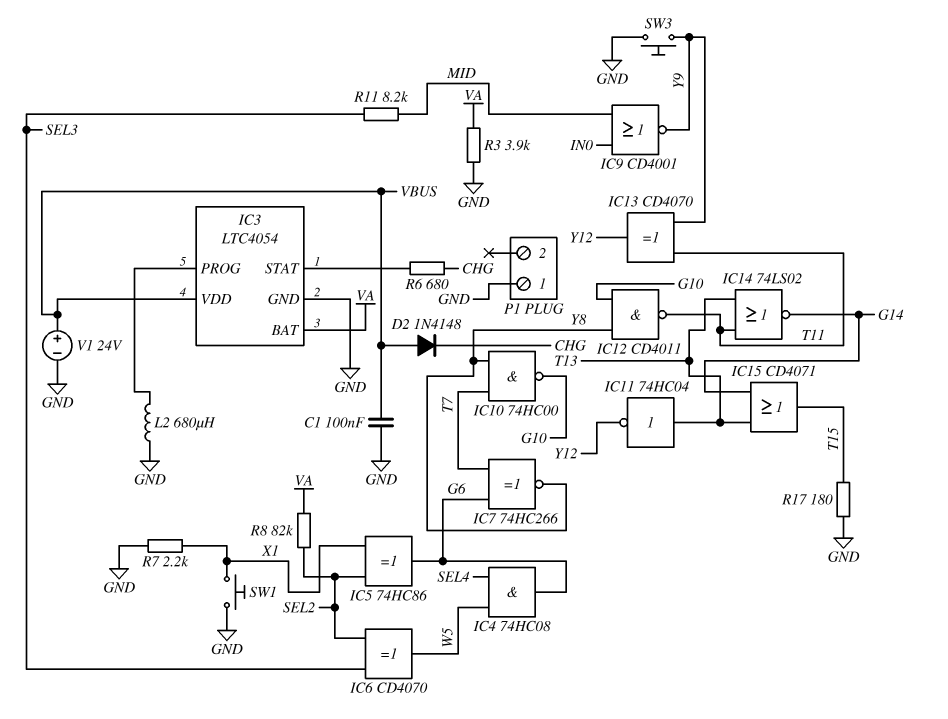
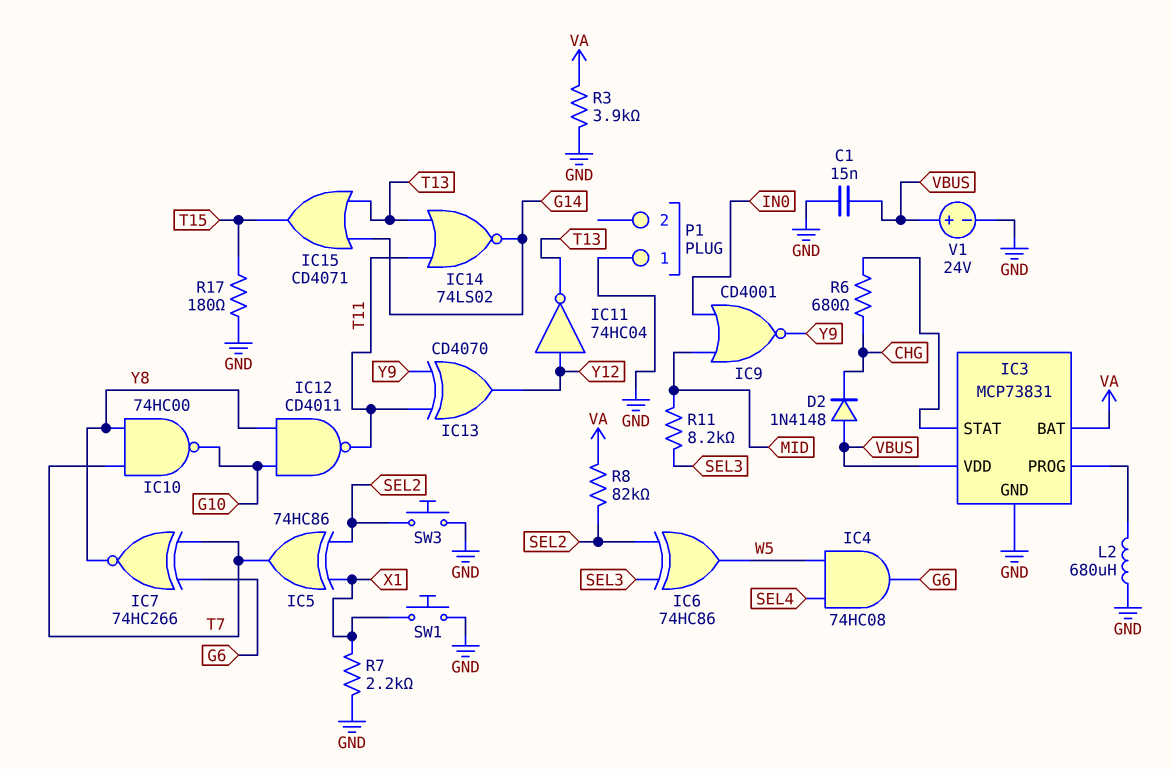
C1: 100nF (GND, VBUS) -> 15nF (GND, VBUS)
IC3: LTC4054 -> MCP73831
IC5: XOR 74HC86 (in SEL2, in X1, out G6) -> XOR 74HC86 (in SEL2, in X1, out T7)
IC6: XOR CD4070 (in SEL2, in SEL3, out W5) -> XOR 74HC86 (in SEL2, in SEL3, out W5)
IC11: NOT 74HC04 (in T13, out Y12) -> NOT 74HC04 (in Y12, out T13)
SW3: button (GND, Y9) -> button (GND, SEL2)

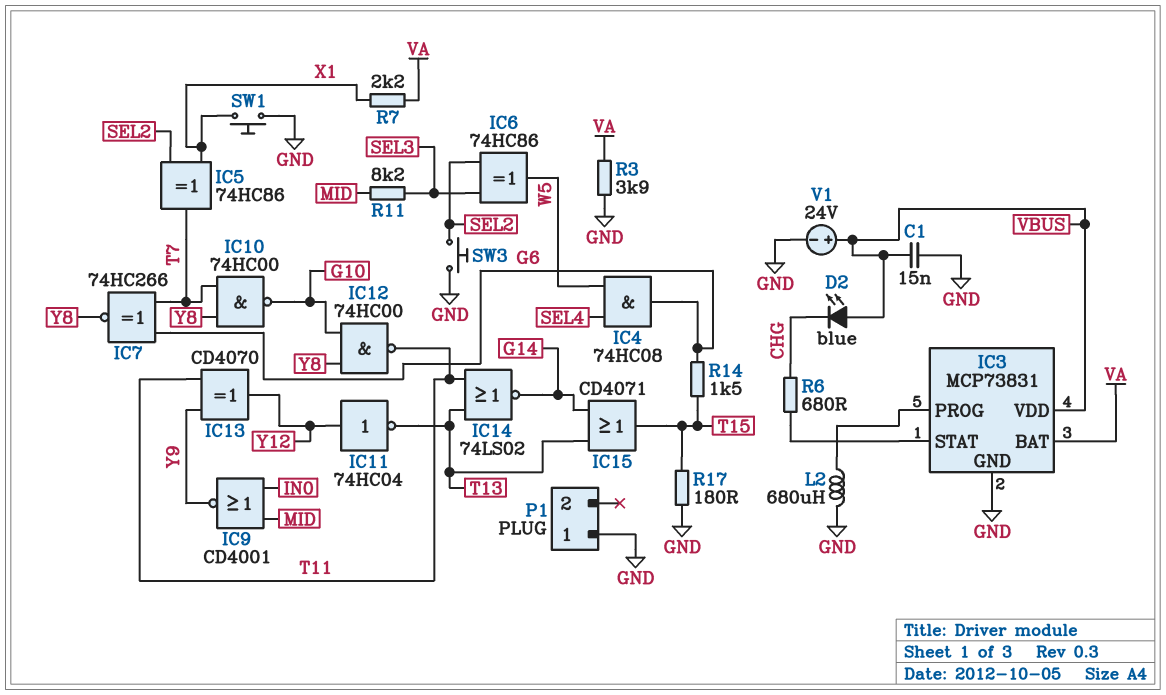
D2: diode 1N4148 (A VBUS, K CHG) -> LED blue (A VBUS, K CHG)
IC12: NAND CD4011 (in G10, in Y8, out T11) -> NAND 74HC00 (in G10, in Y8, out T11)
R7: 2.2k (GND, X1) -> 2.2k (VA, X1)
R8: 82k (SEL2, VA) -> none
R14: none -> 1.5k (G6, T15)

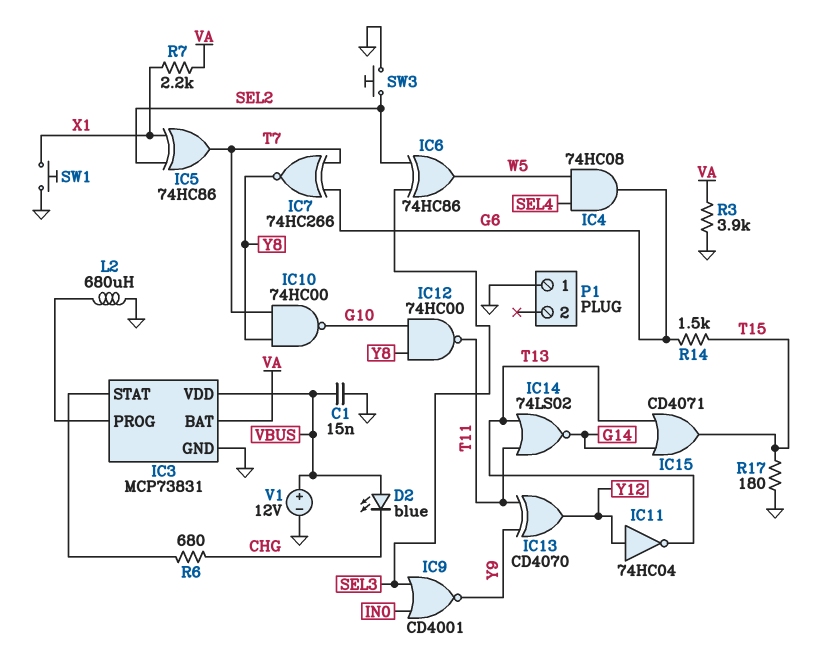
IC9: NOR CD4001 (in IN0, in MID, out Y9) -> NOR CD4001 (in IN0, in SEL3, out Y9)
R11: 8.2k (MID, SEL3) -> none
V1: 24V (plus VBUS, minus GND) -> 12V (plus VBUS, minus GND)

